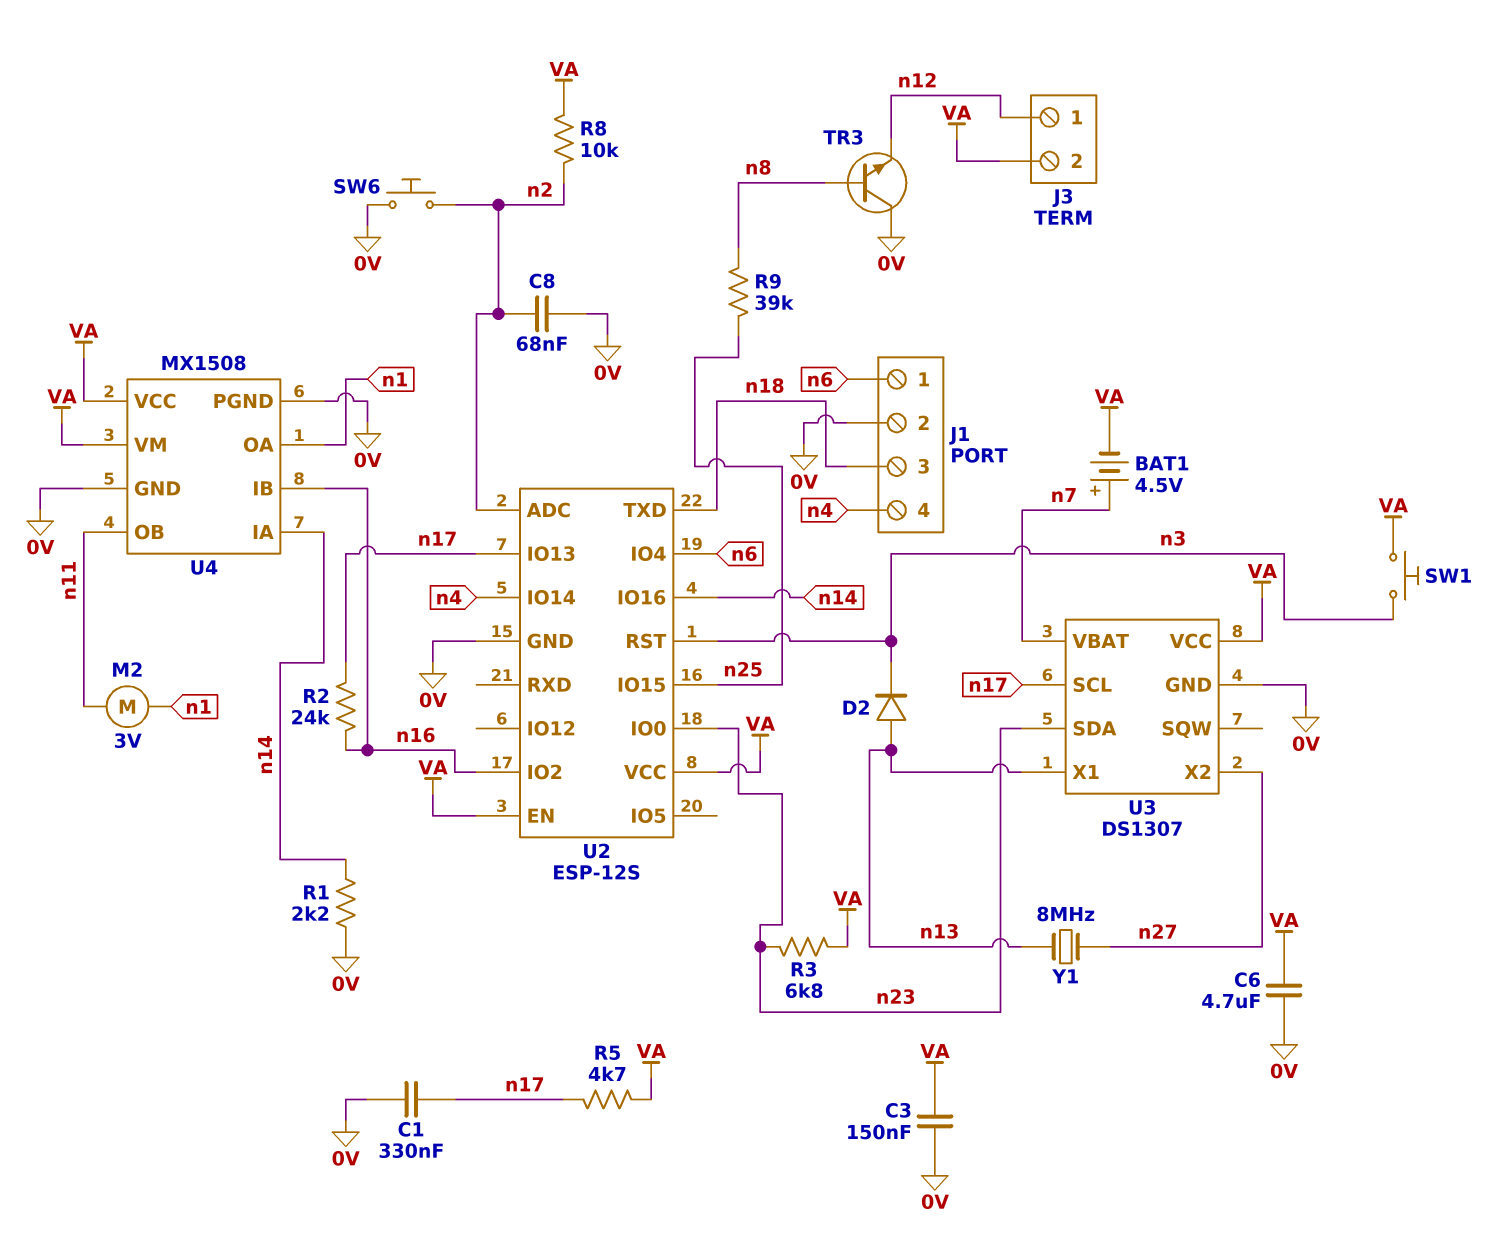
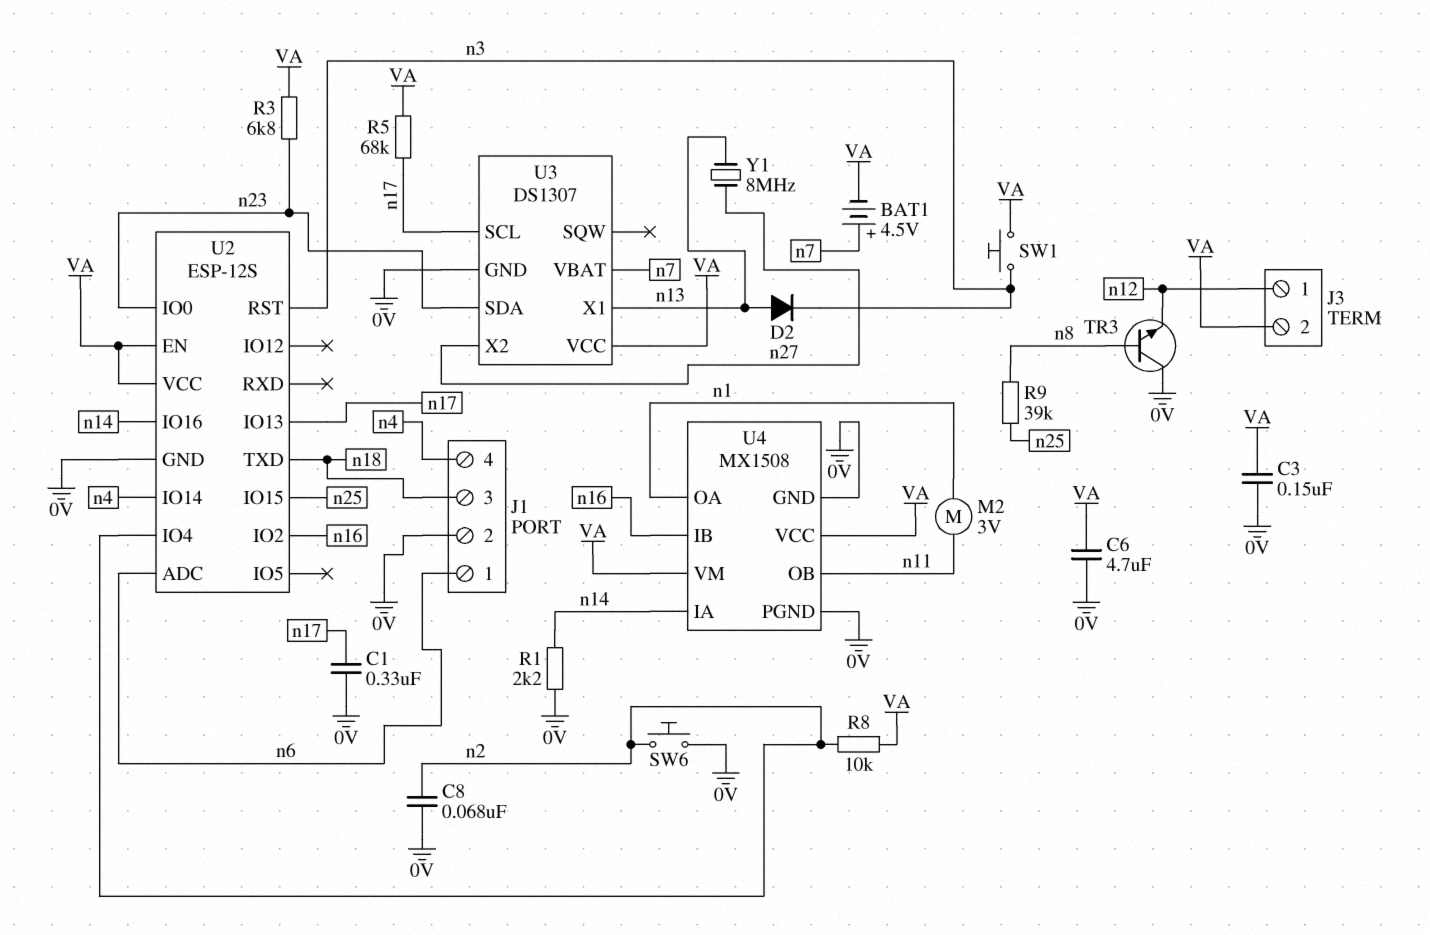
R2: 24k (n16, n17) -> none
R5: 4.7k (VA, n17) -> 68k (VA, n17)
U2 pin ADC: n2 -> n6
U2 pin IO4: n6 -> n2

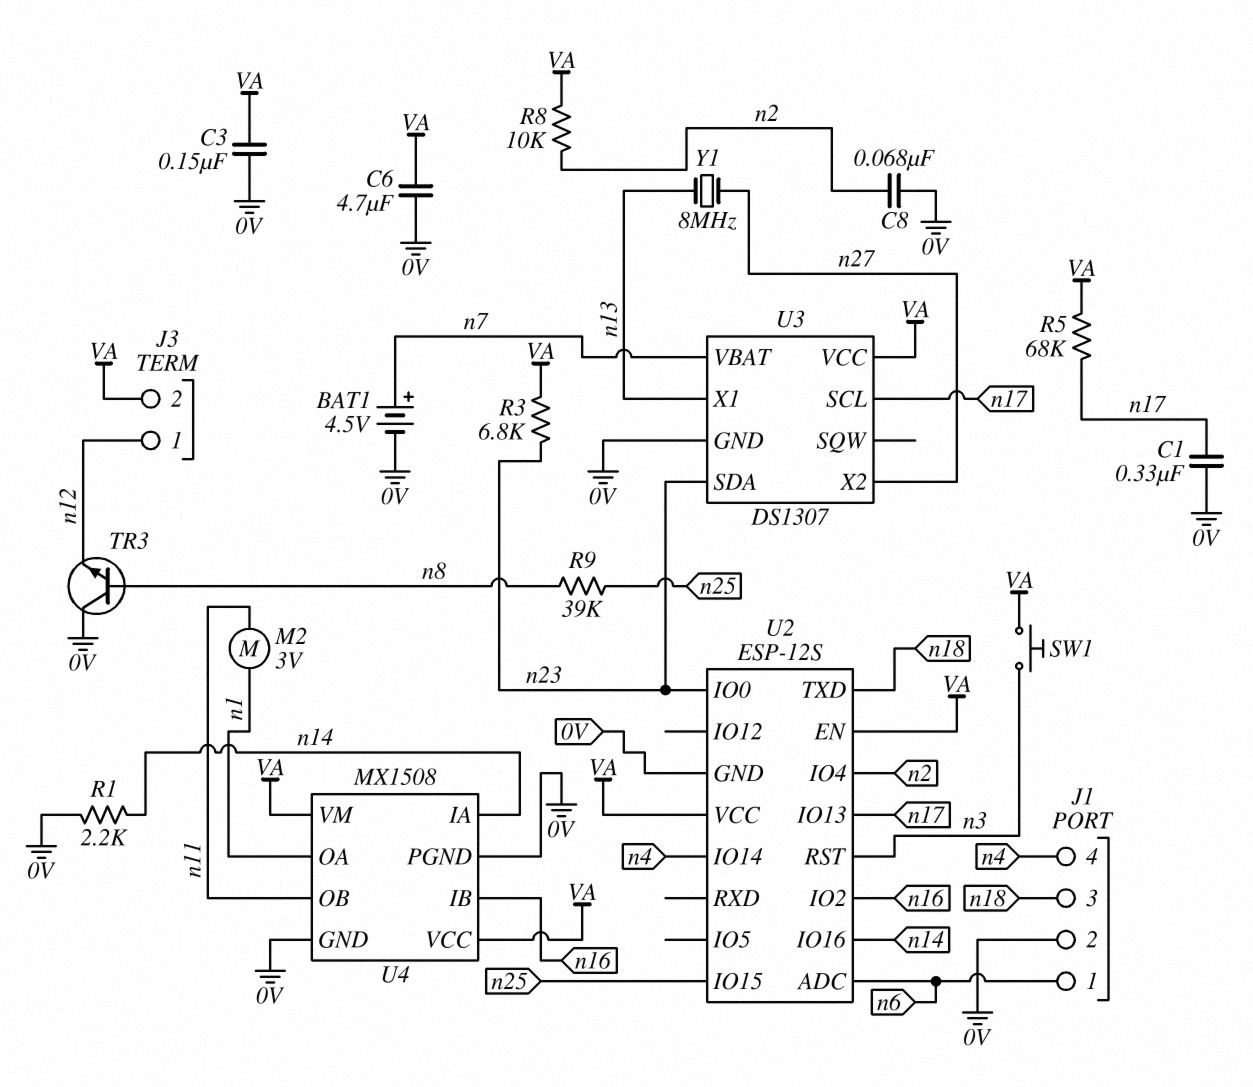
BAT1: 4.5V (plus n7, minus VA) -> 4.5V (plus n7, minus 0V)
D2: diode (A n13, K n3) -> none
SW6: button (0V, n2) -> none

